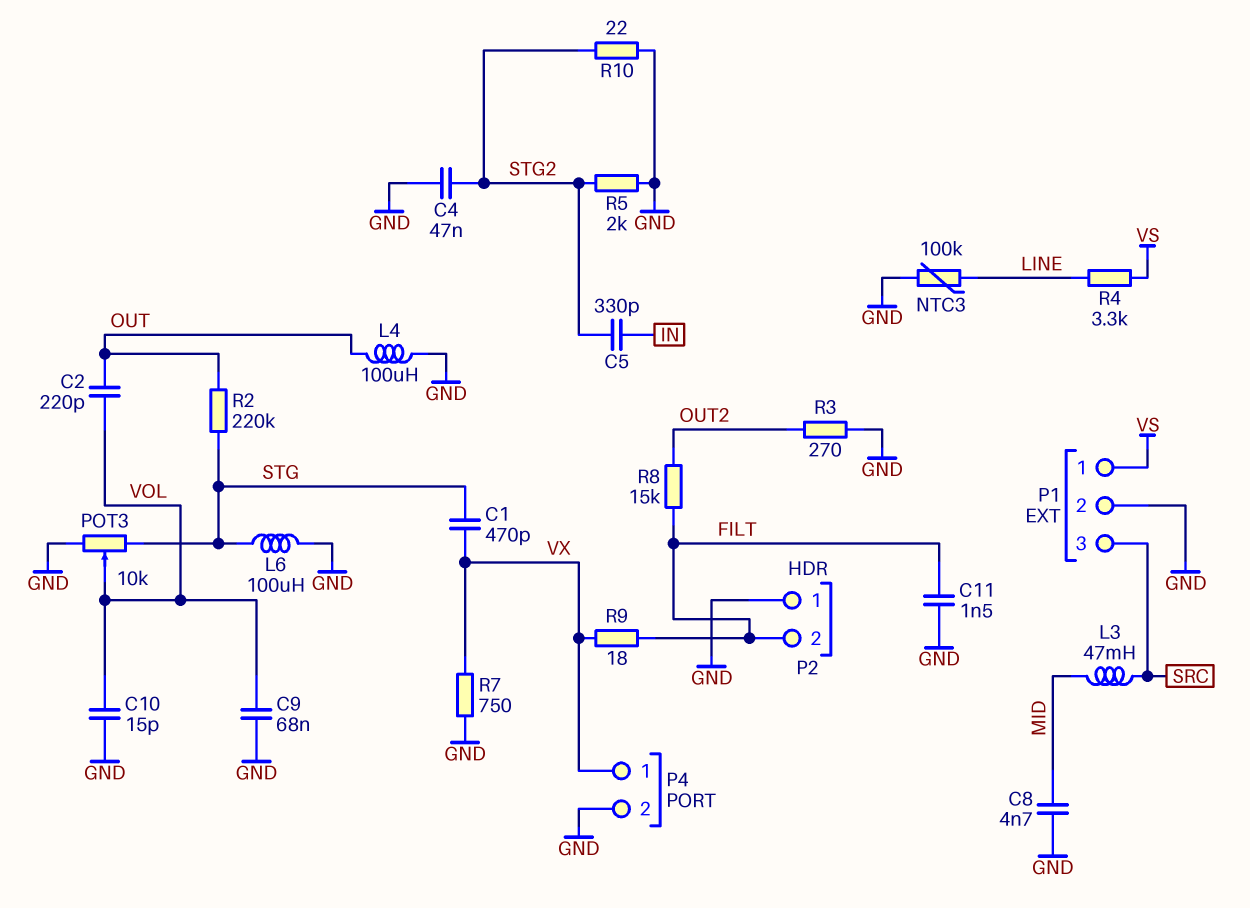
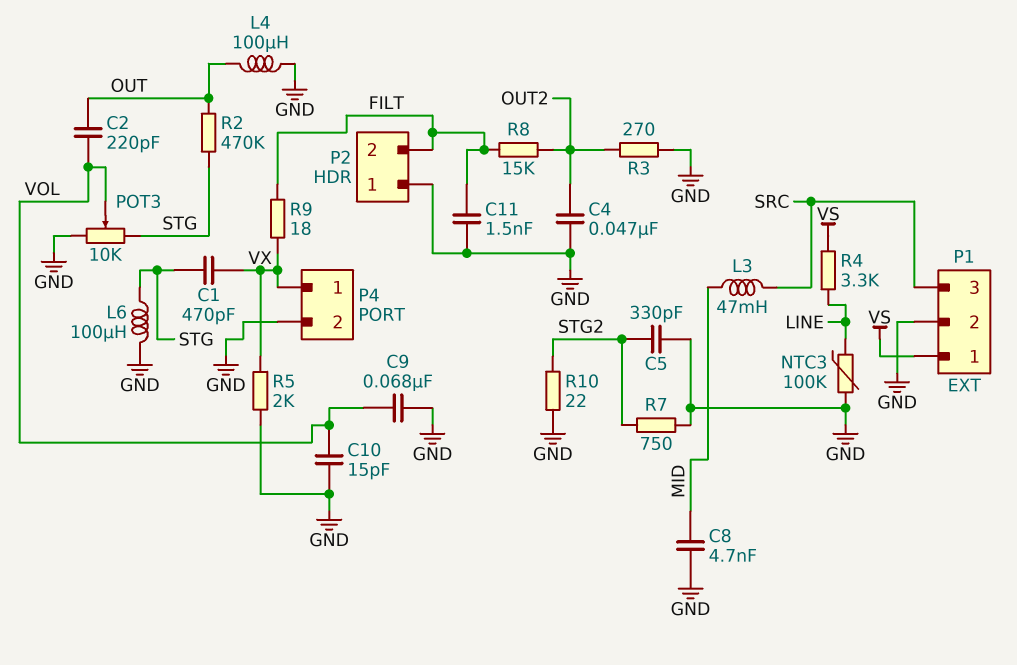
C4: 47nF (GND, STG2) -> 47nF (GND, OUT2)
C5: 330pF (IN, STG2) -> 330pF (GND, STG2)
R2: 220k (OUT, STG) -> 470k (OUT, STG)
R5: 2k (GND, STG2) -> 2k (GND, VX)
R7: 750 (GND, VX) -> 750 (GND, STG2)

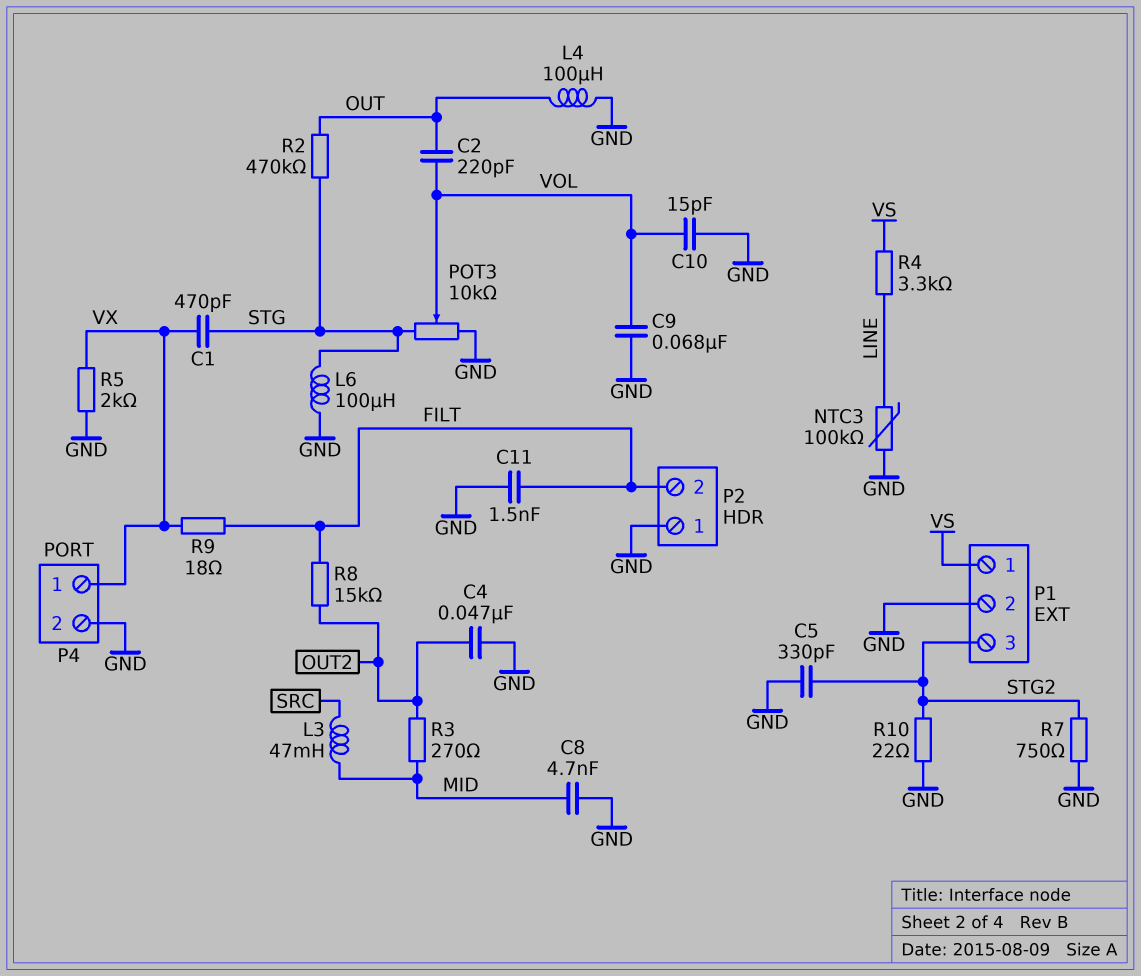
P1 pin 3: SRC -> STG2
R3: 270 (GND, OUT2) -> 270 (MID, OUT2)

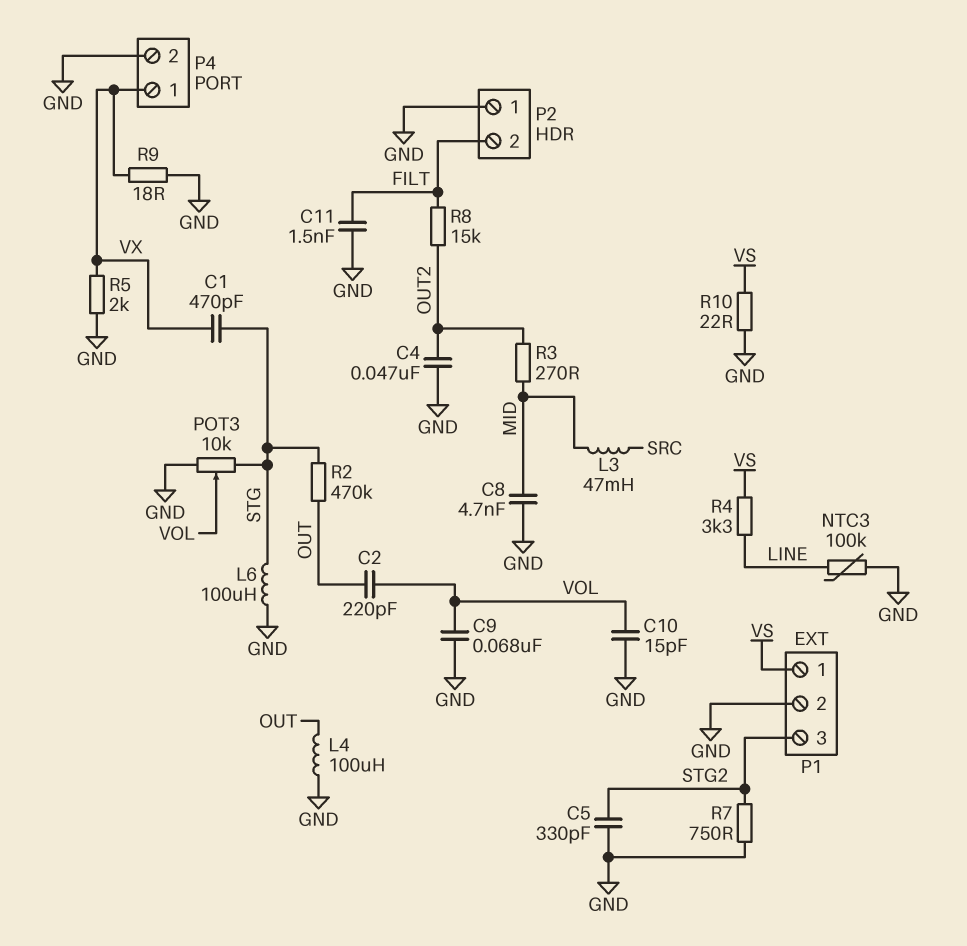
R9: 18 (FILT, VX) -> 18 (GND, VX)
R10: 22 (GND, STG2) -> 22 (GND, VS)

